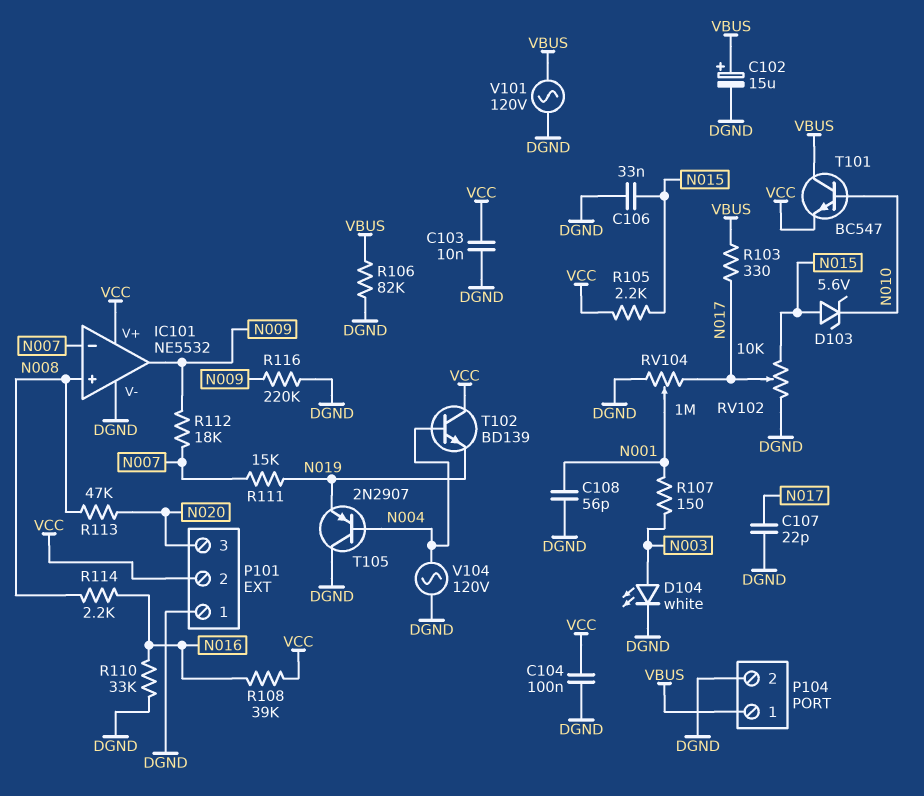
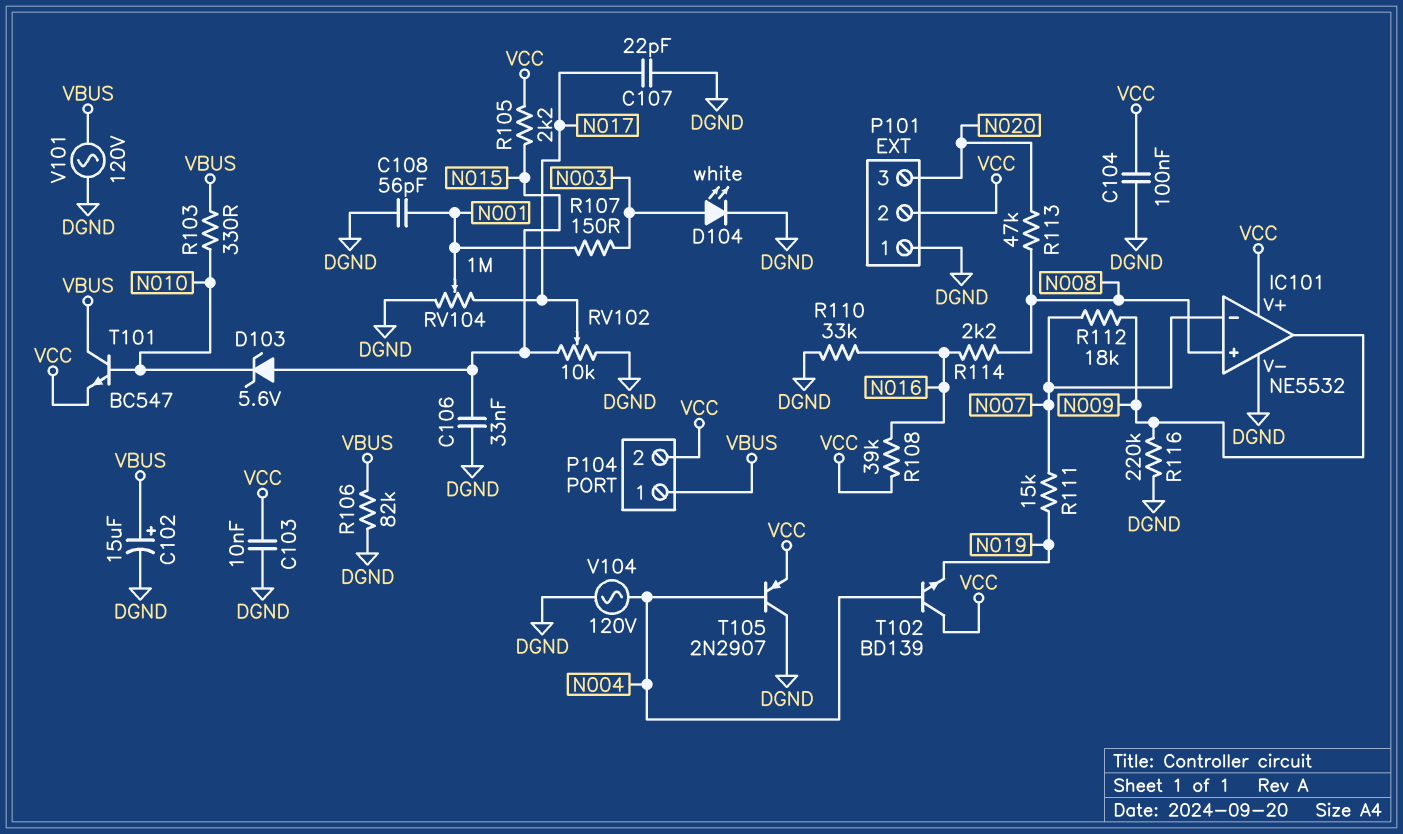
P104 pin 2: DGND -> VCC
R103: 330 (N017, VBUS) -> 330 (N010, VBUS)
T105: PNP 2N2907 (B N004, C DGND, E N019) -> PNP 2N2907 (B N004, C DGND, E VCC)

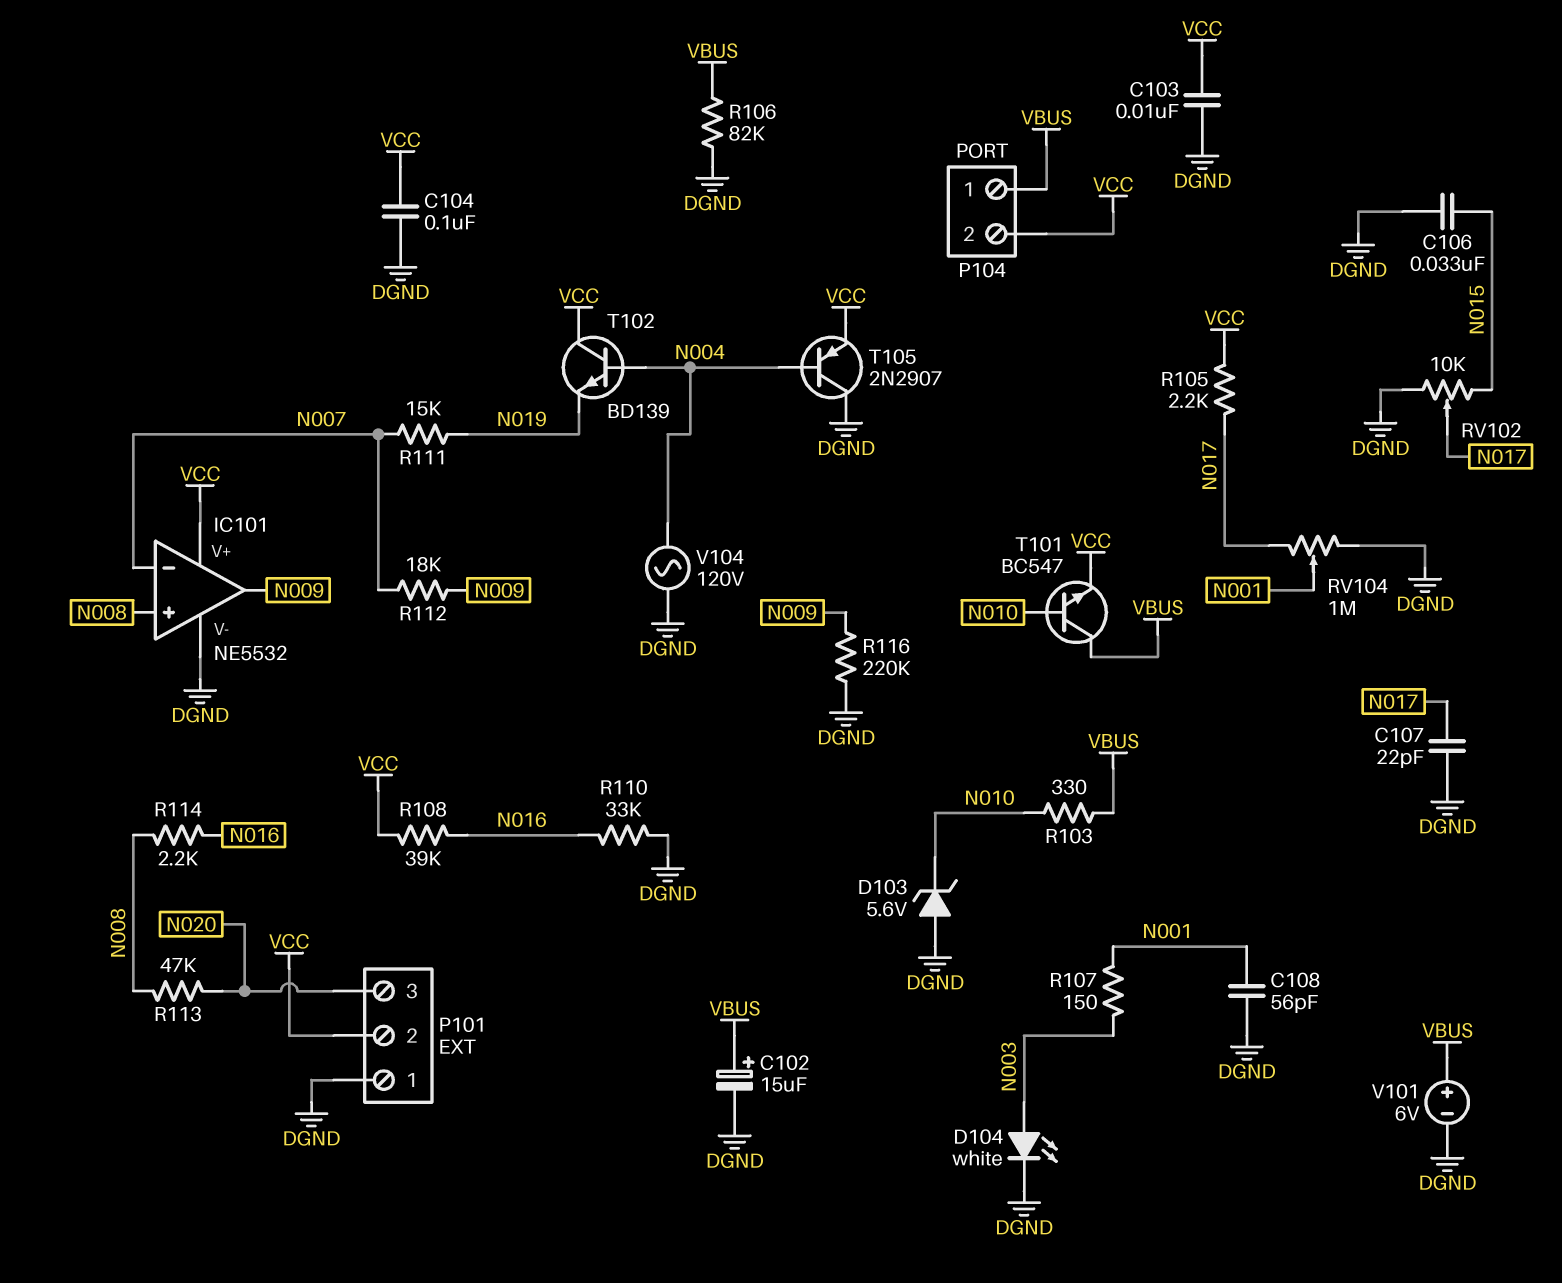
D103: zener 5.6V (A N015, K N010) -> zener 5.6V (A DGND, K N010)
R105: 2.2k (N015, VCC) -> 2.2k (N017, VCC)
V101: AC 120V (DGND, VBUS) -> 6V (plus VBUS, minus DGND)

